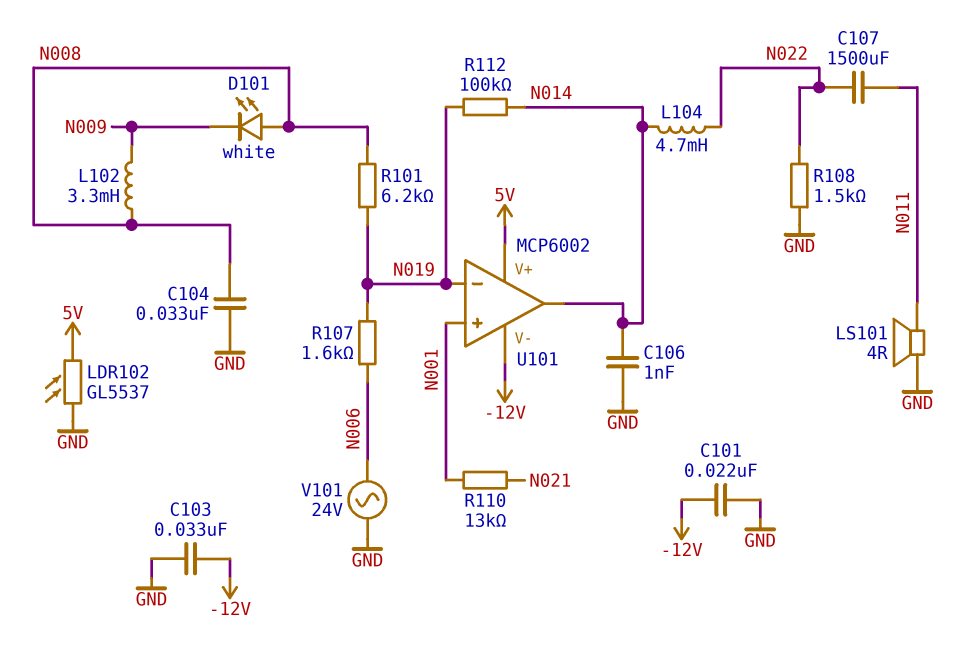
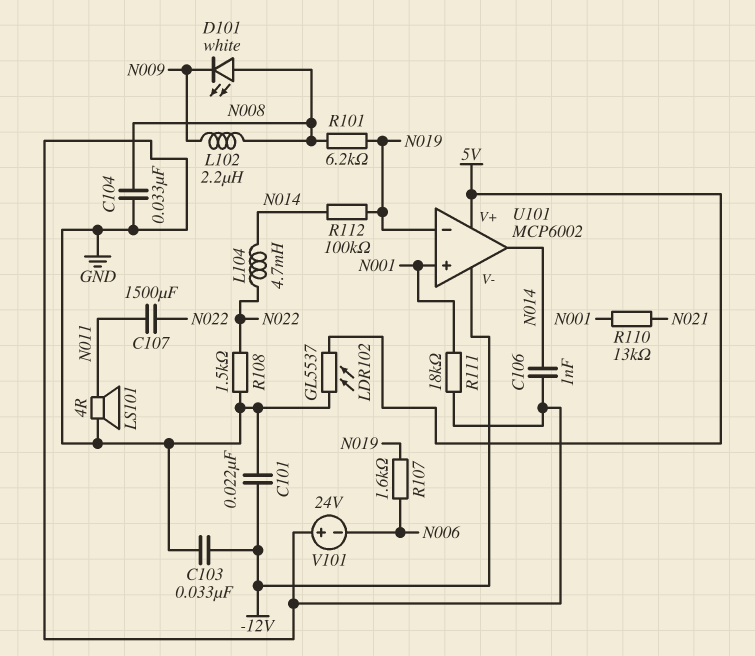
L102: 3.3mH (N008, N009) -> 2.2uH (N008, N009)
R111: none -> 18k (GND, N001)
V101: AC 24V (GND, N006) -> 24V (plus GND, minus N006)

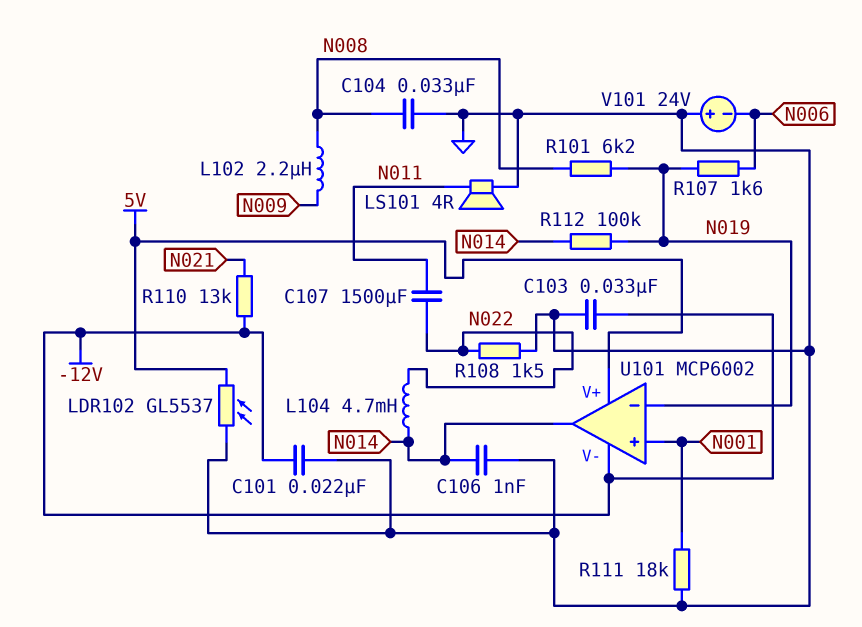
D101: LED white (A N008, K N009) -> none
R110: 13k (N001, N021) -> 13k (-12V, N021)

